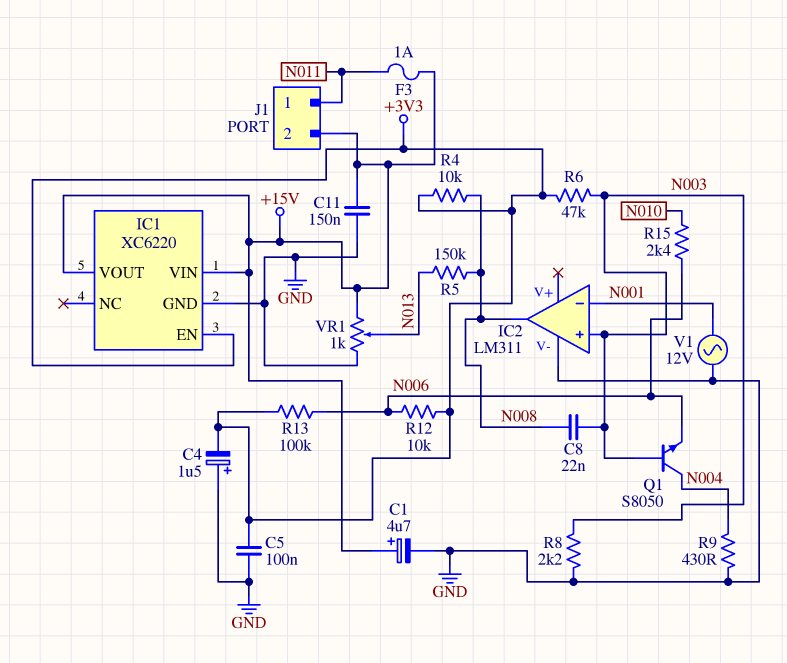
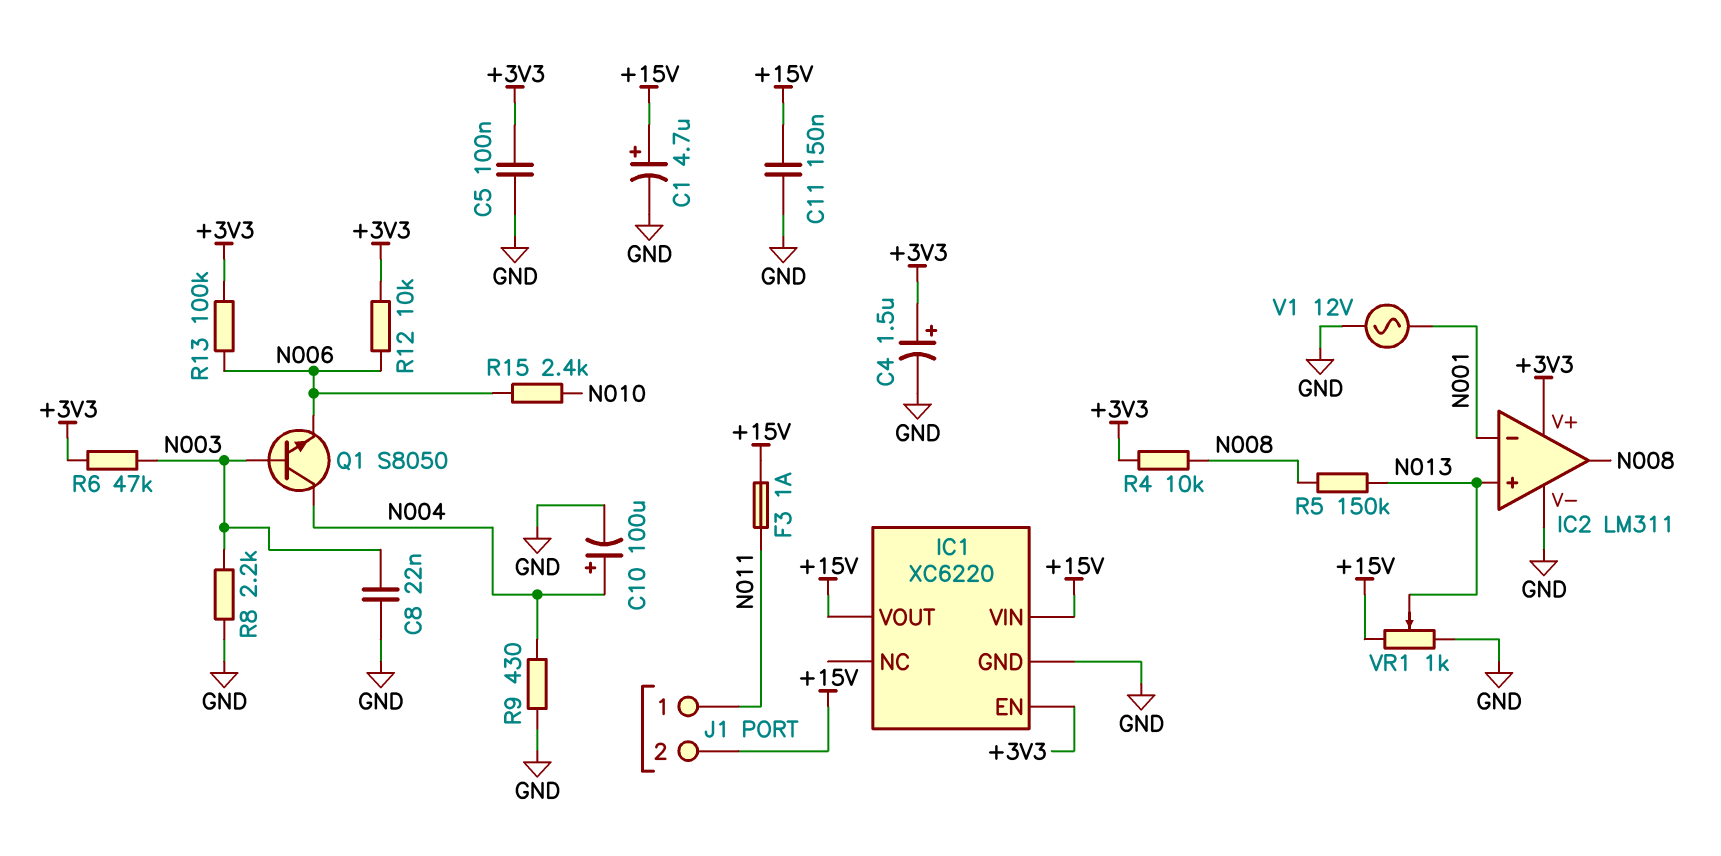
C4: 1.5uF (plus GND, minus +3V3) -> 1.5uF (plus +3V3, minus GND)
C8: 22nF (N003, N008) -> 22nF (GND, N003)
C10: none -> 100uF (plus N004, minus GND)
IC2 pin V+: none -> +3V3
IC2 pin in+: N003 -> N013

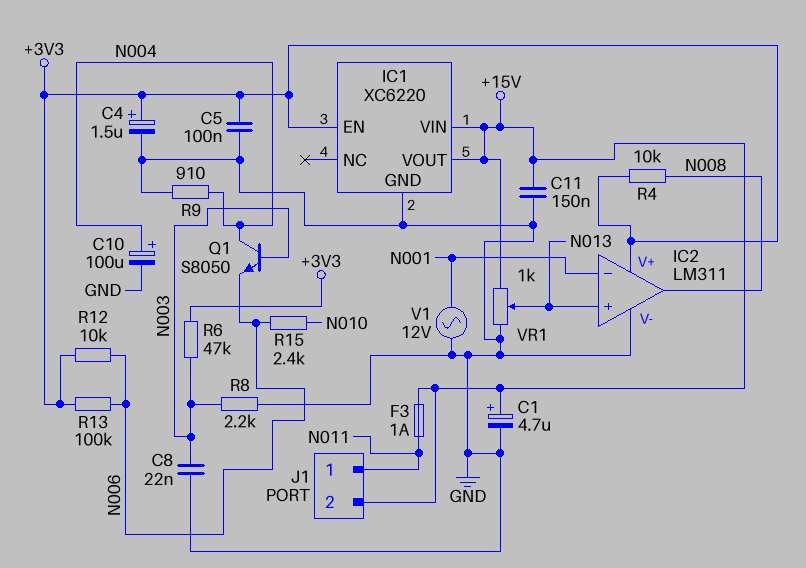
R5: 150k (N008, N013) -> none
R9: 430 (GND, N004) -> 910 (GND, N004)

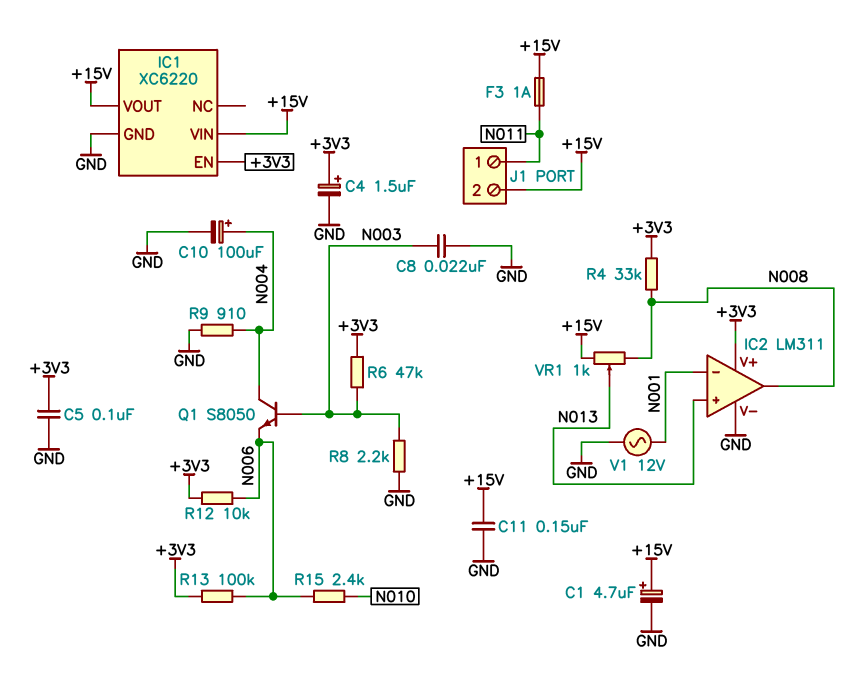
R4: 10k (+3V3, N008) -> 33k (+3V3, N008)
VR1: 1k (+15V, GND, wiper N013) -> 1k (+15V, N008, wiper N013)

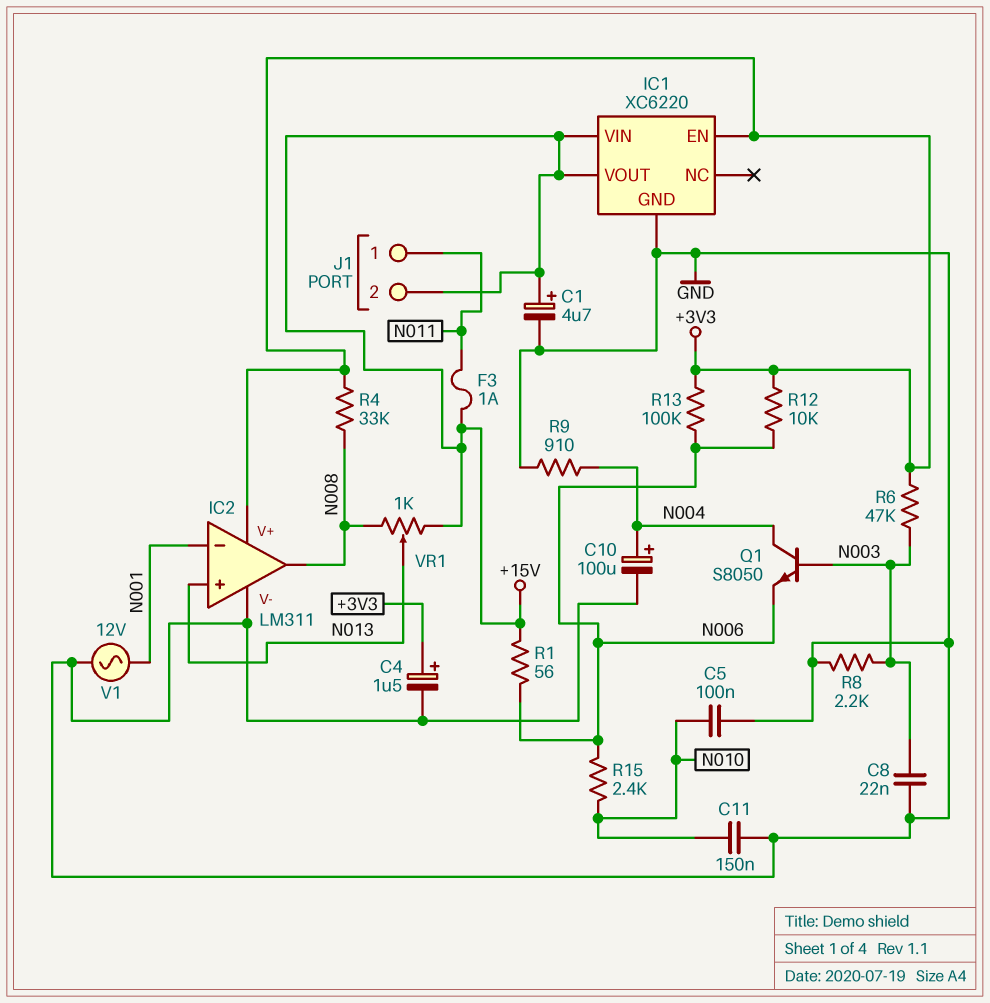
C5: 100nF (+3V3, GND) -> 100nF (GND, N010)
C11: 150nF (+15V, GND) -> 150nF (GND, N010)
R1: none -> 56 (+15V, N006)

